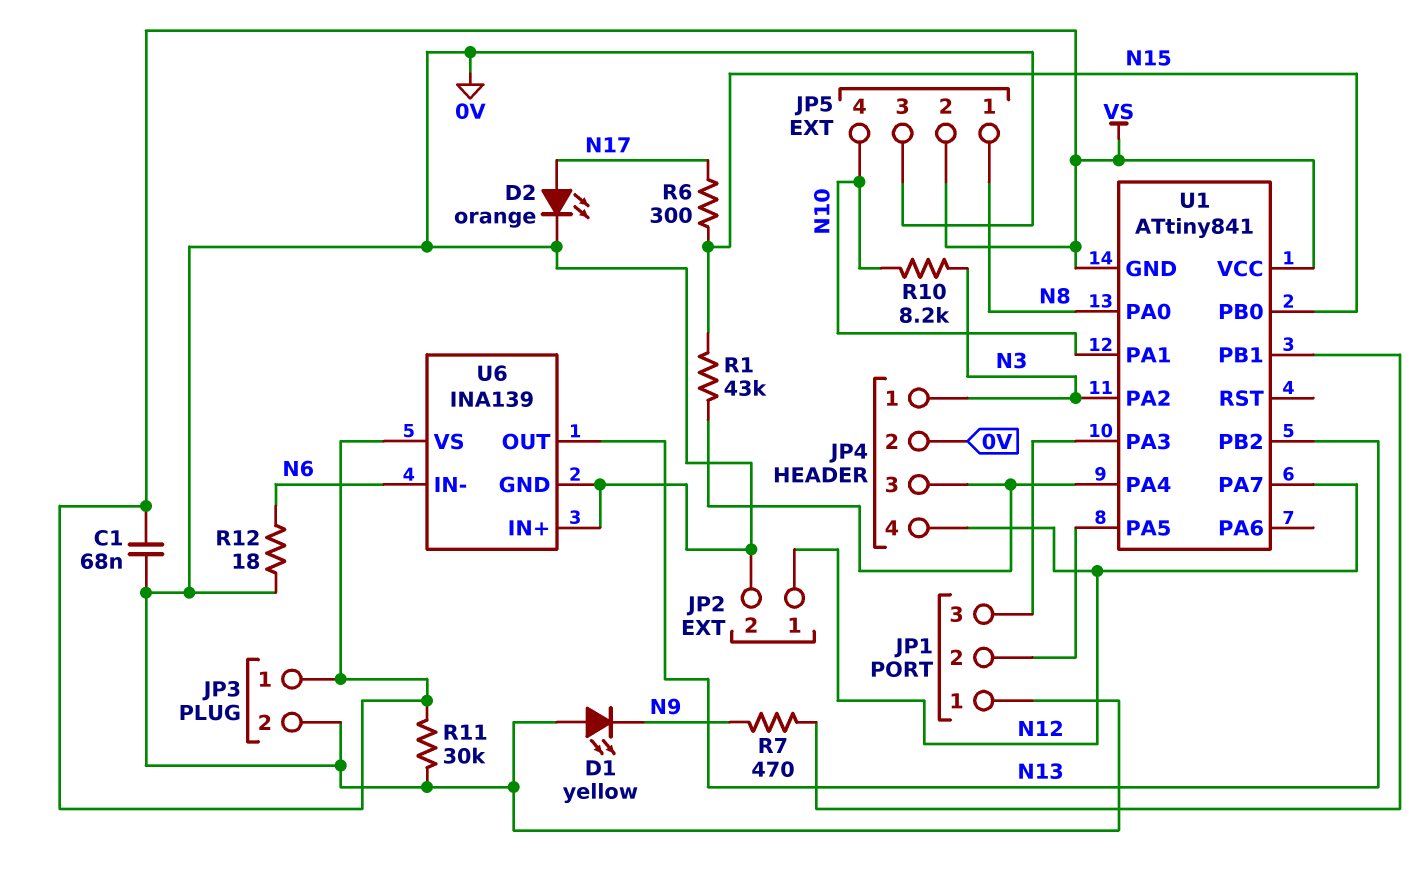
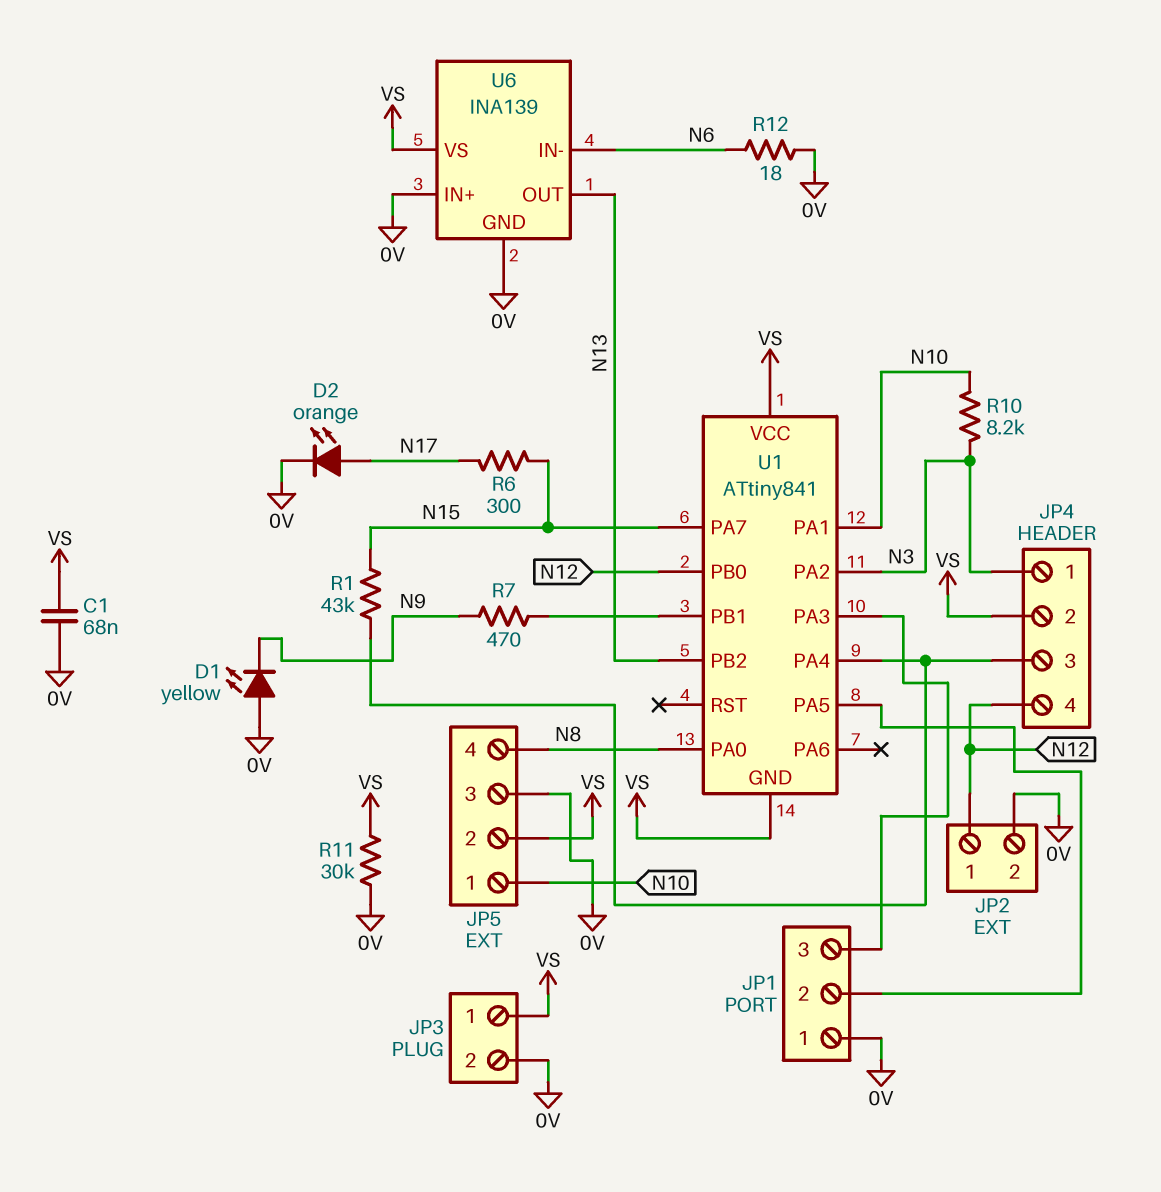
JP4 pin 2: 0V -> VS
JP5 pin 1: N8 -> N10
JP5 pin 4: N10 -> N8
U1 pin PA7: N12 -> N15
U1 pin PB0: N15 -> N12

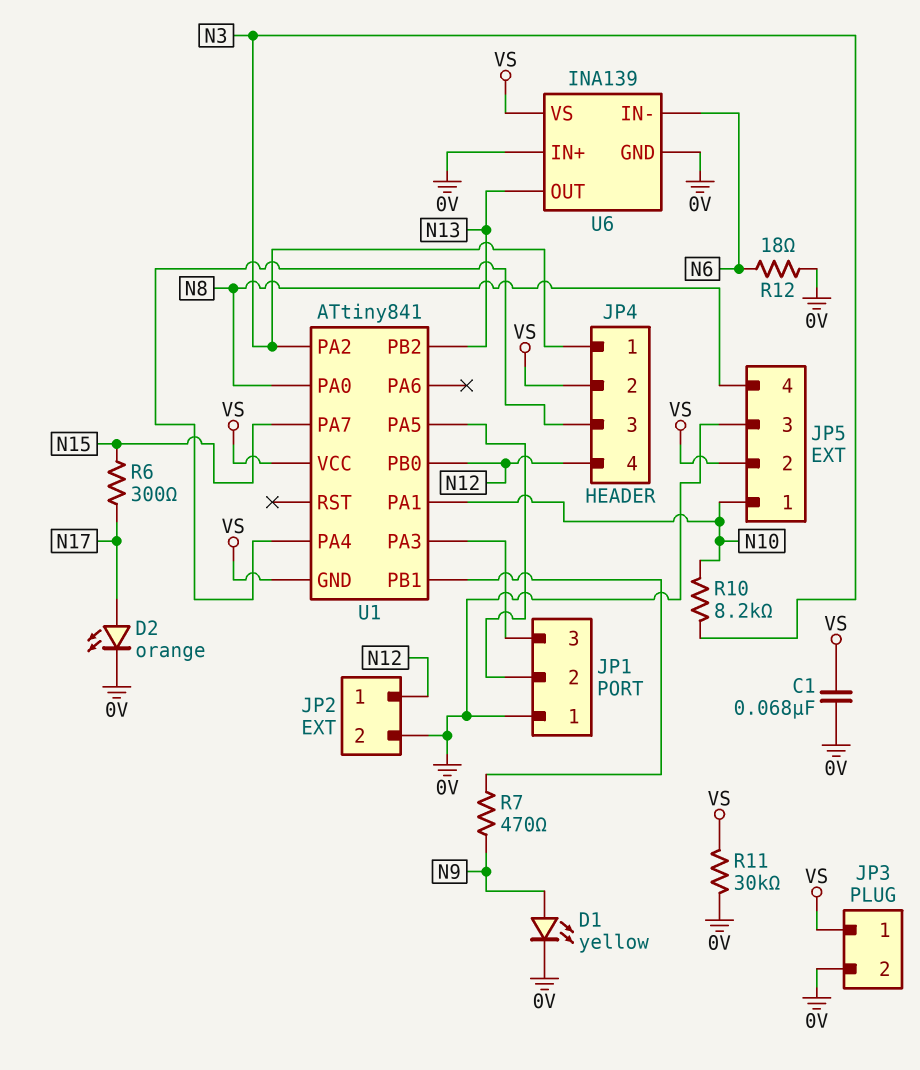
D1: LED yellow (A 0V, K N9) -> LED yellow (A N9, K 0V)
R1: 43k (JP4/3, N15) -> none

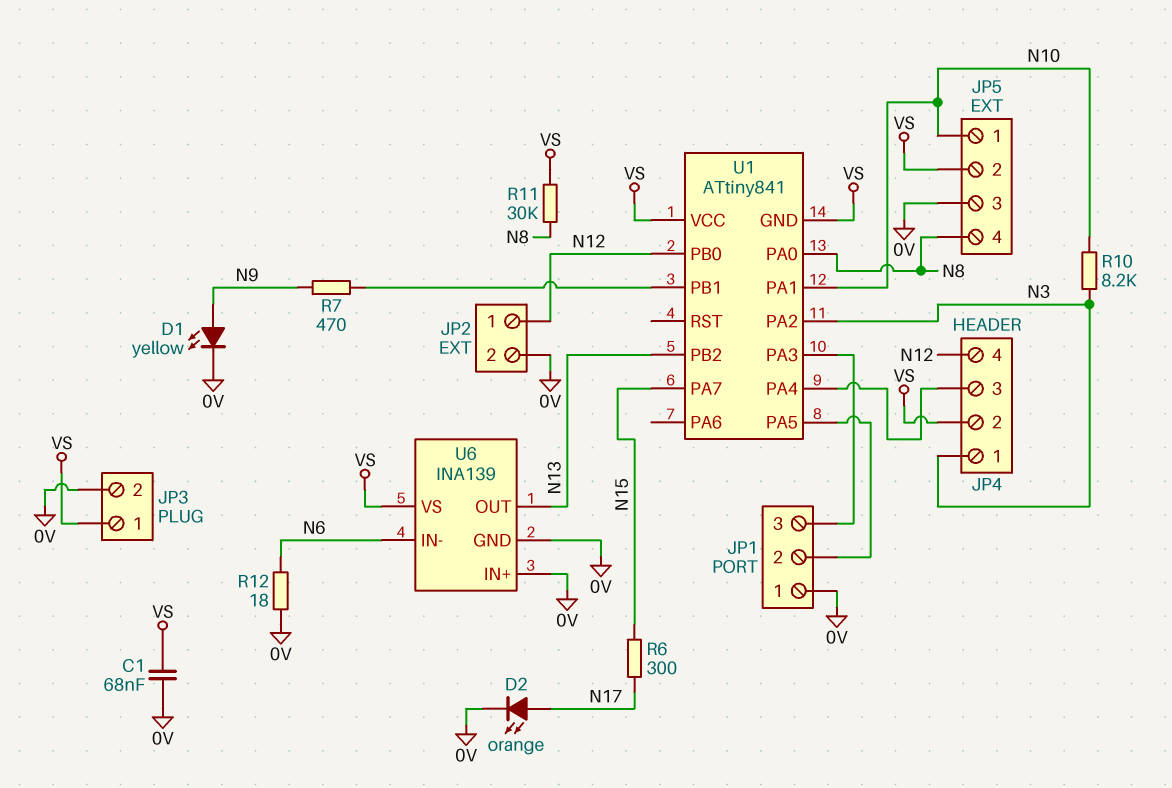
R11: 30k (0V, VS) -> 30k (N8, VS)

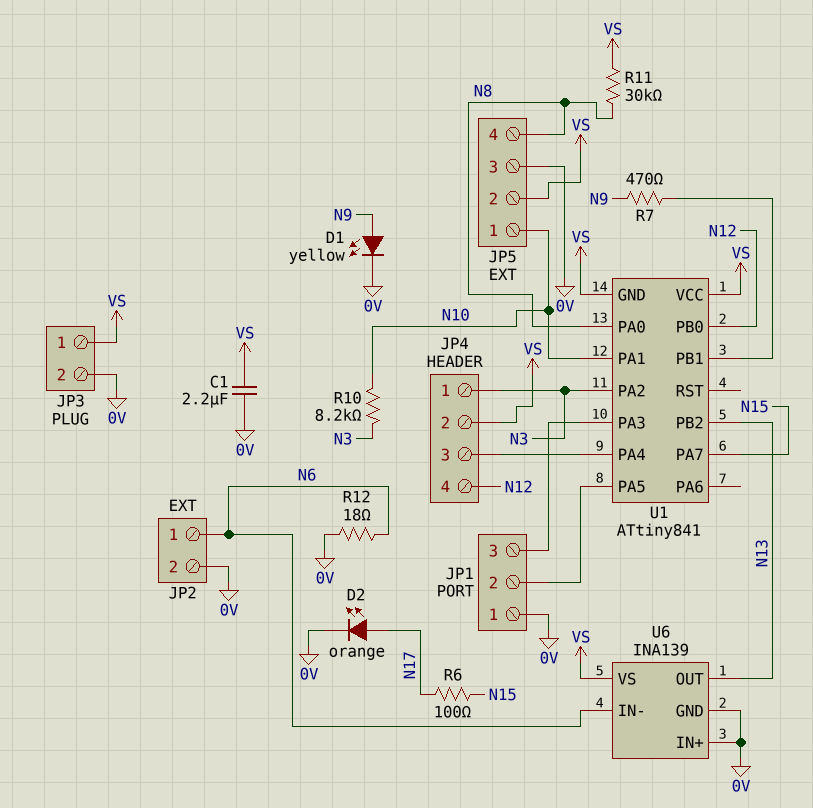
C1: 68nF (0V, VS) -> 2.2uF (0V, VS)
JP2 pin 1: N12 -> N6
R6: 300 (N15, N17) -> 100 (N15, N17)

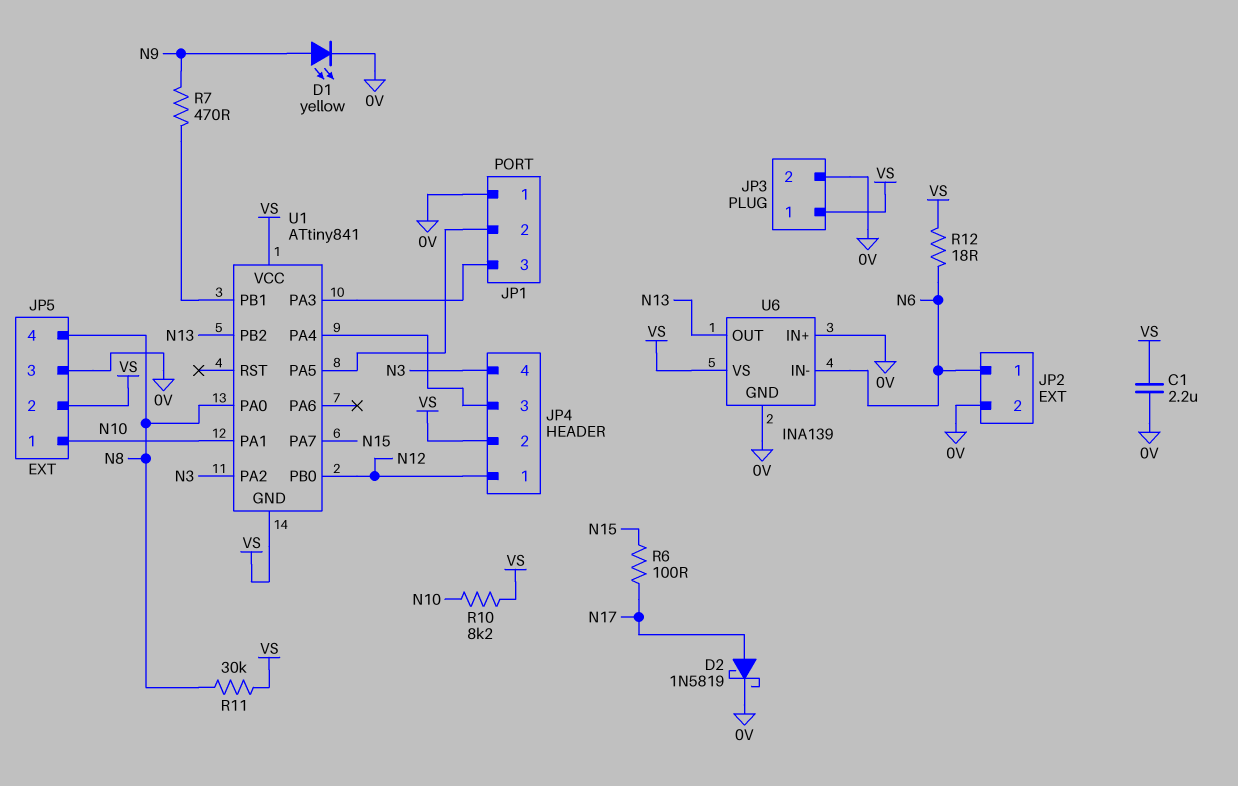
D2: LED orange (A N17, K 0V) -> schottky 1N5819 (A N17, K 0V)
JP4 pin 1: N3 -> N12
JP4 pin 4: N12 -> N3
R10: 8.2k (N3, N10) -> 8.2k (N10, VS)
R12: 18 (0V, N6) -> 18 (N6, VS)

